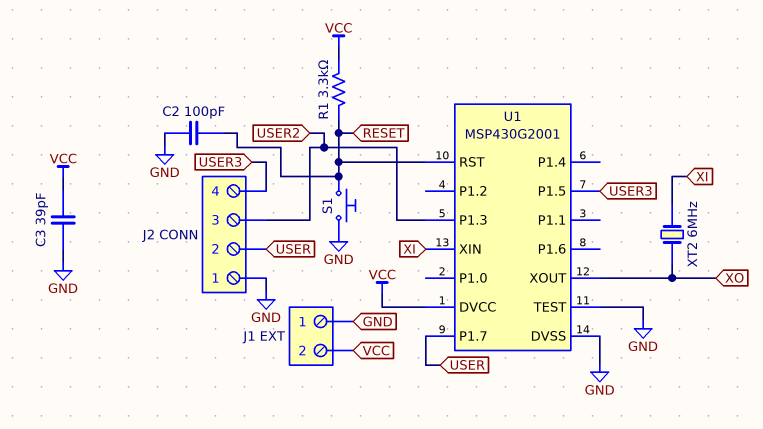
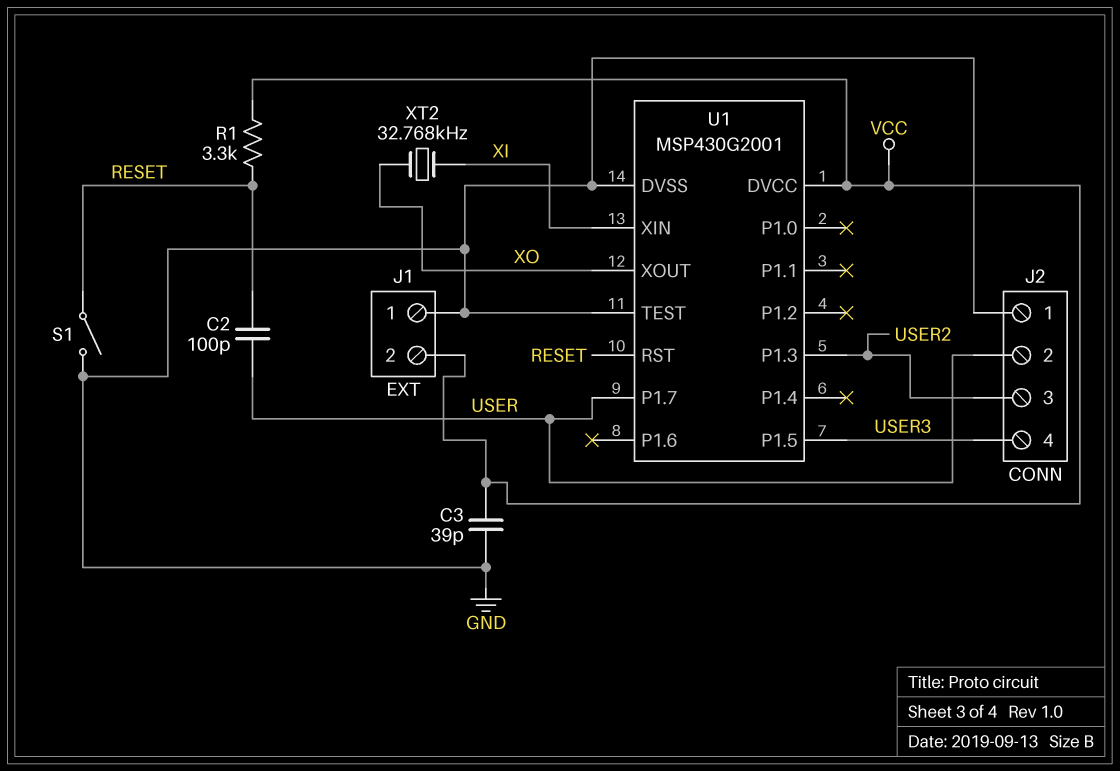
C2: 100pF (GND, RESET) -> 100pF (RESET, USER)
S1: button (GND, RESET) -> switch (GND, RESET)
XT2: 6MHz (XI, XO) -> 32.768kHz (XI, XO)

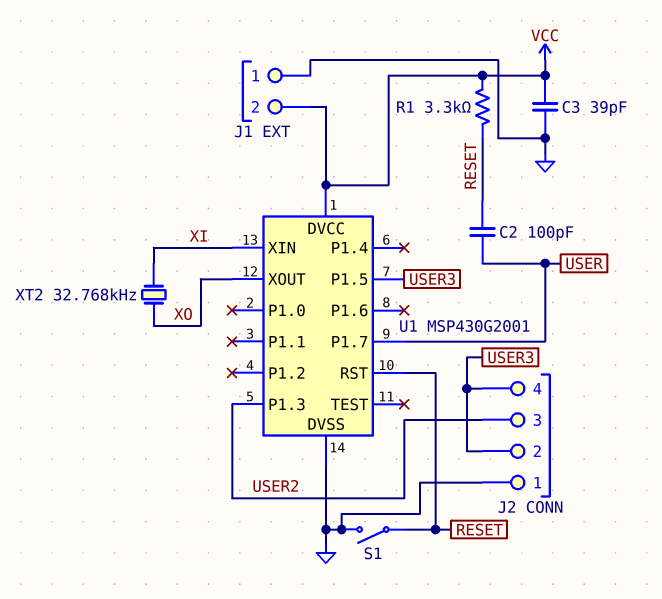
J2 pin 2: USER -> USER3
U1 pin TEST: GND -> none

